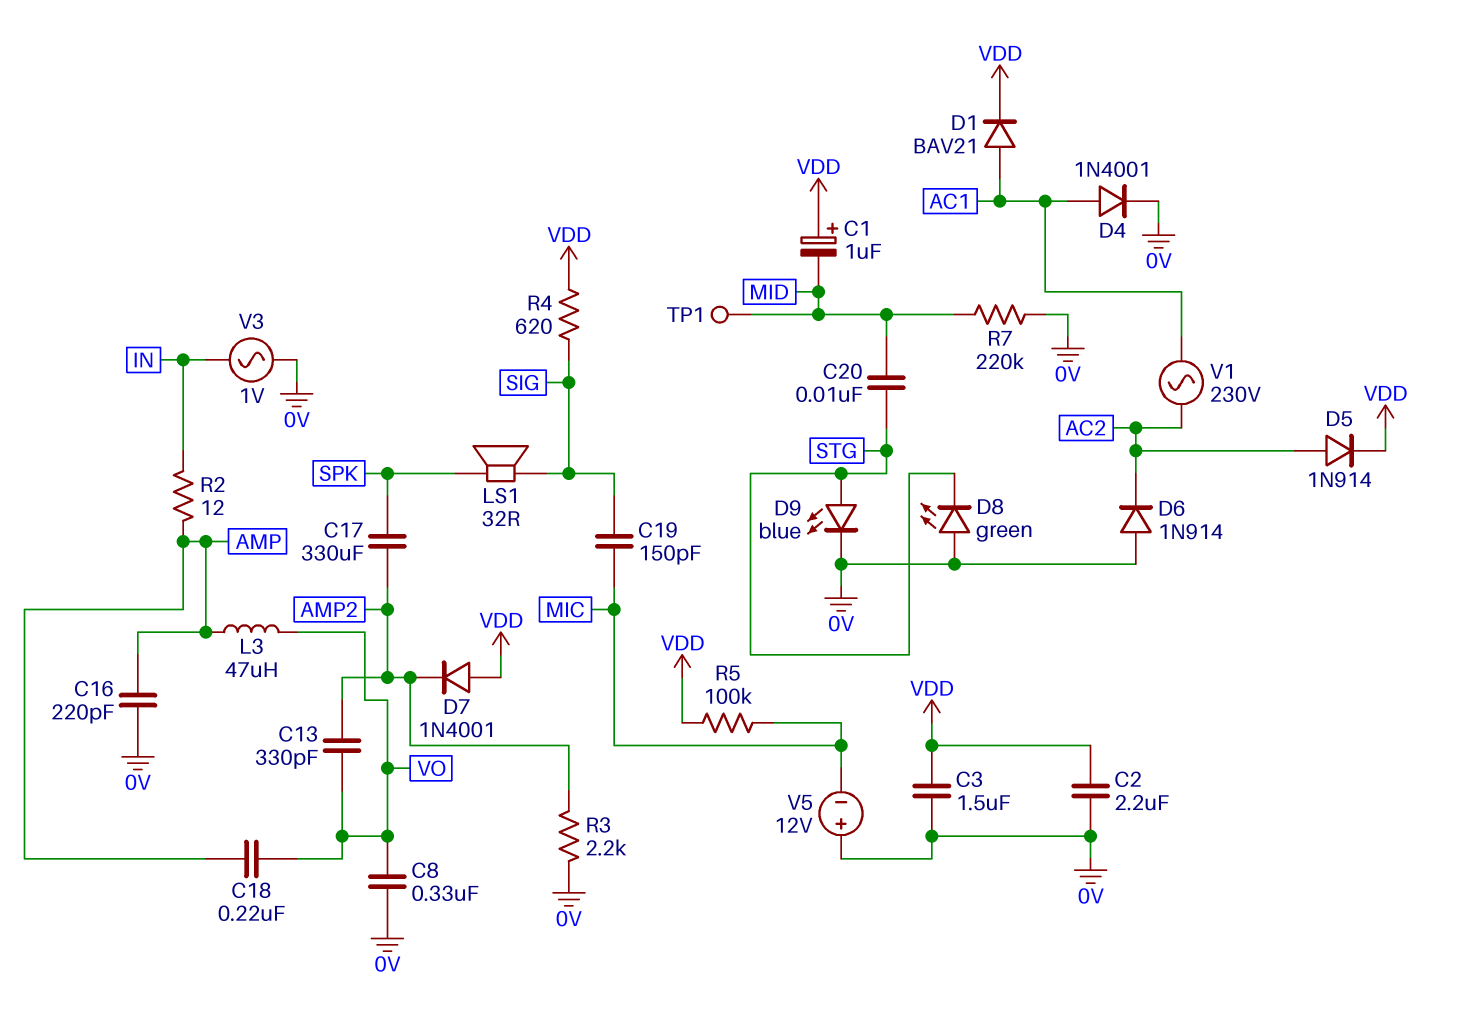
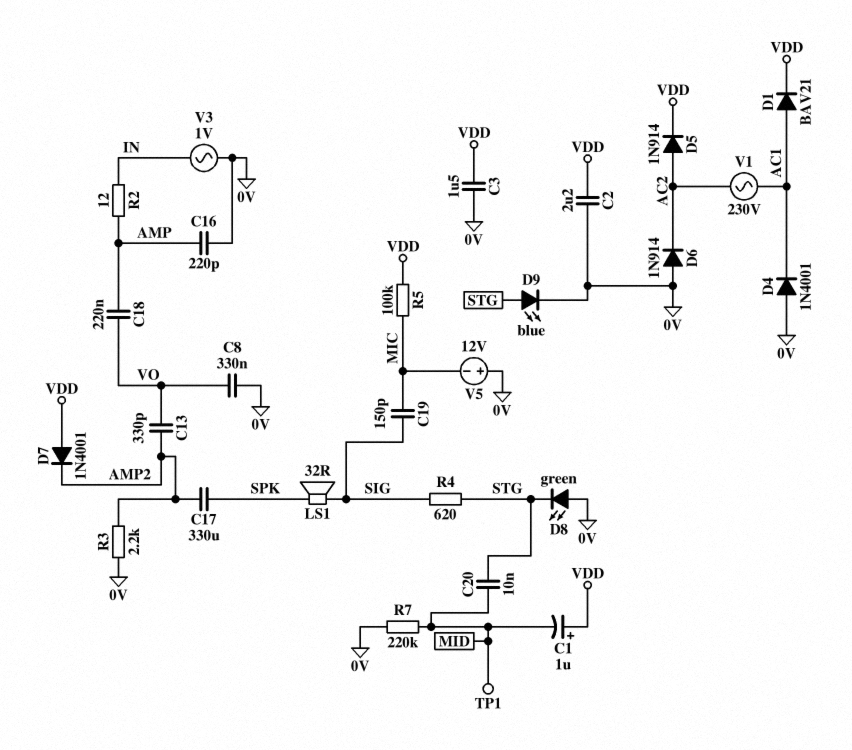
D4: diode 1N4001 (A AC1, K 0V) -> diode 1N4001 (A 0V, K AC1)
L3: 47uH (AMP, VO) -> none
R4: 620 (SIG, VDD) -> 620 (SIG, STG)

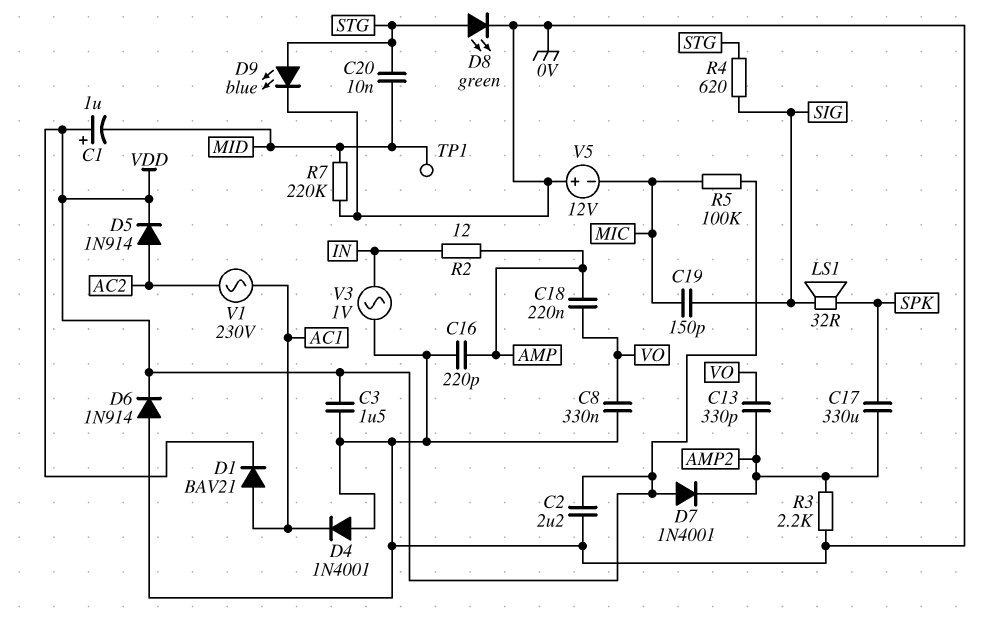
D6: diode 1N914 (A 0V, K AC2) -> diode 1N914 (A 0V, K VDD)
D8: LED green (A 0V, K STG) -> LED green (A STG, K 0V)

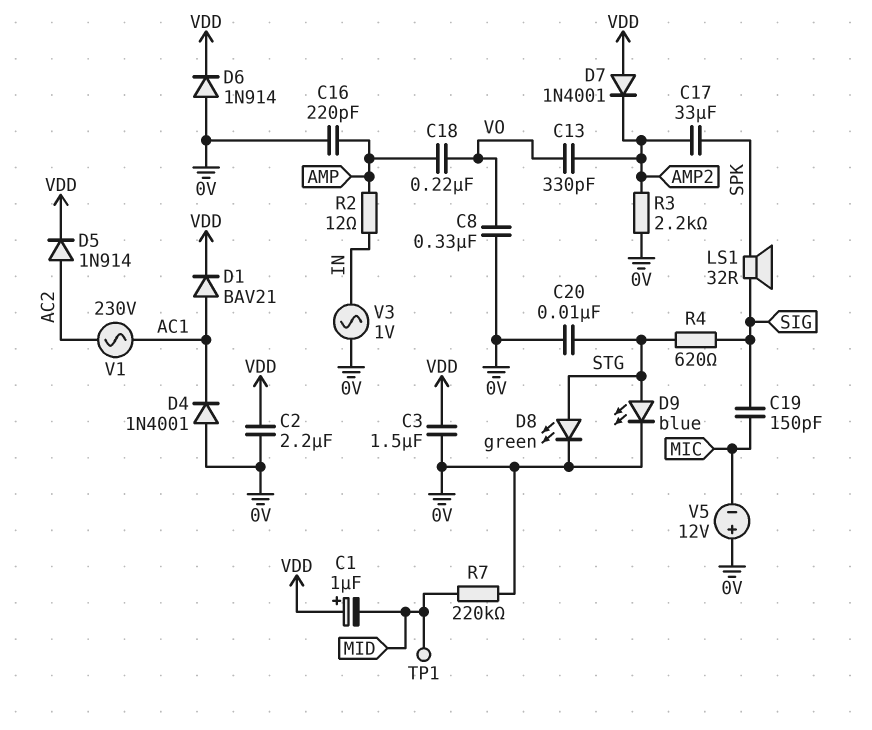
C17: 330uF (AMP2, SPK) -> 33uF (AMP2, SPK)
C20: 10nF (MID, STG) -> 10nF (0V, STG)
R5: 100k (MIC, VDD) -> none

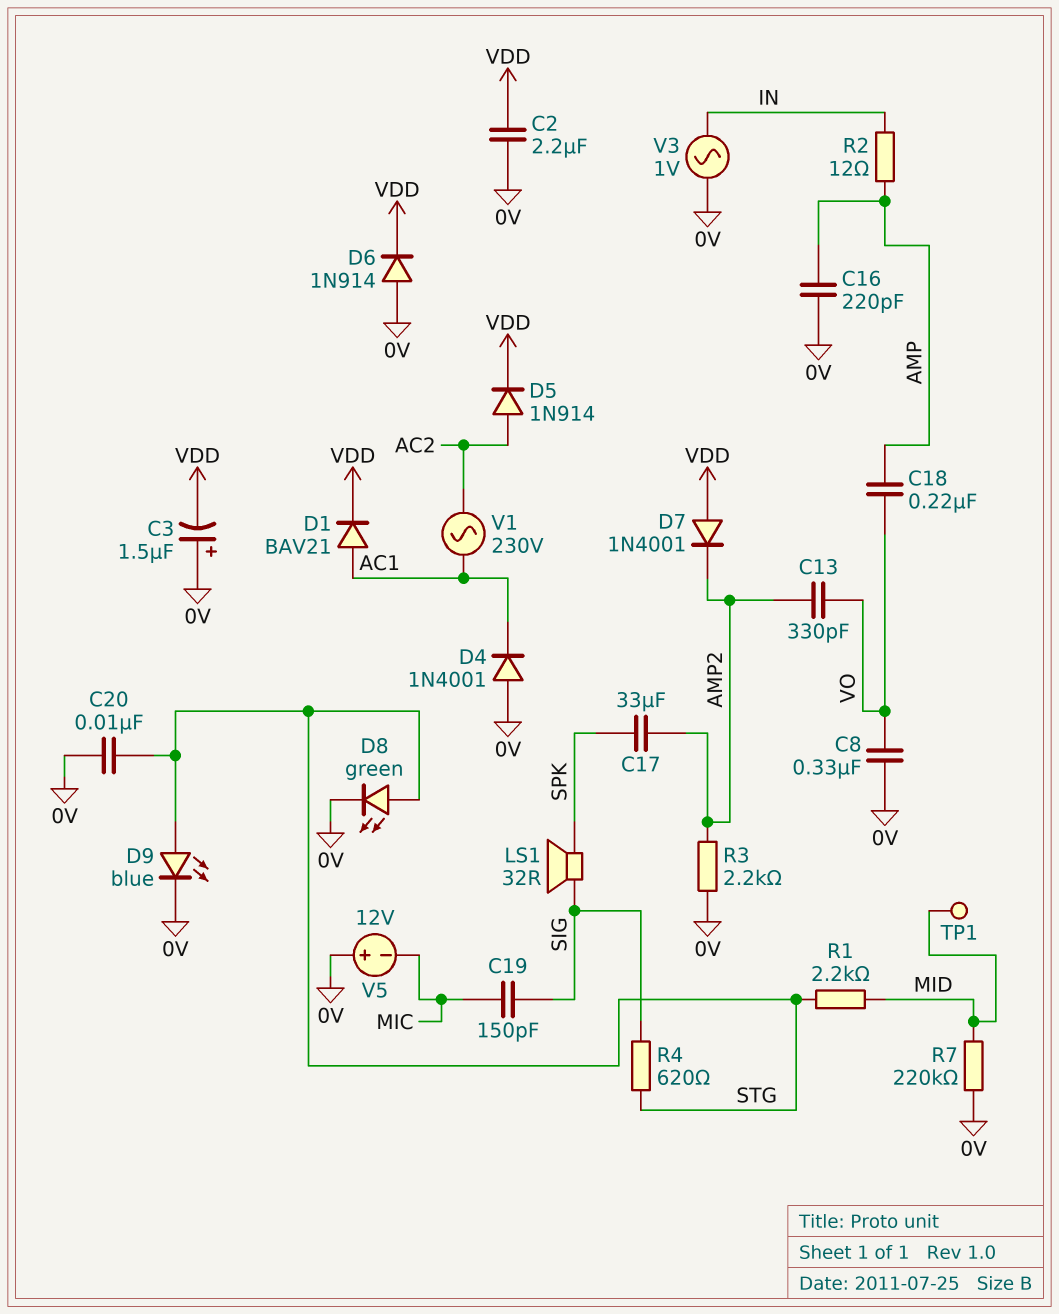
C1: 1uF (plus VDD, minus MID) -> none
C3: 1.5uF (0V, VDD) -> 1.5uF (plus 0V, minus VDD)
R1: none -> 2.2k (MID, STG)

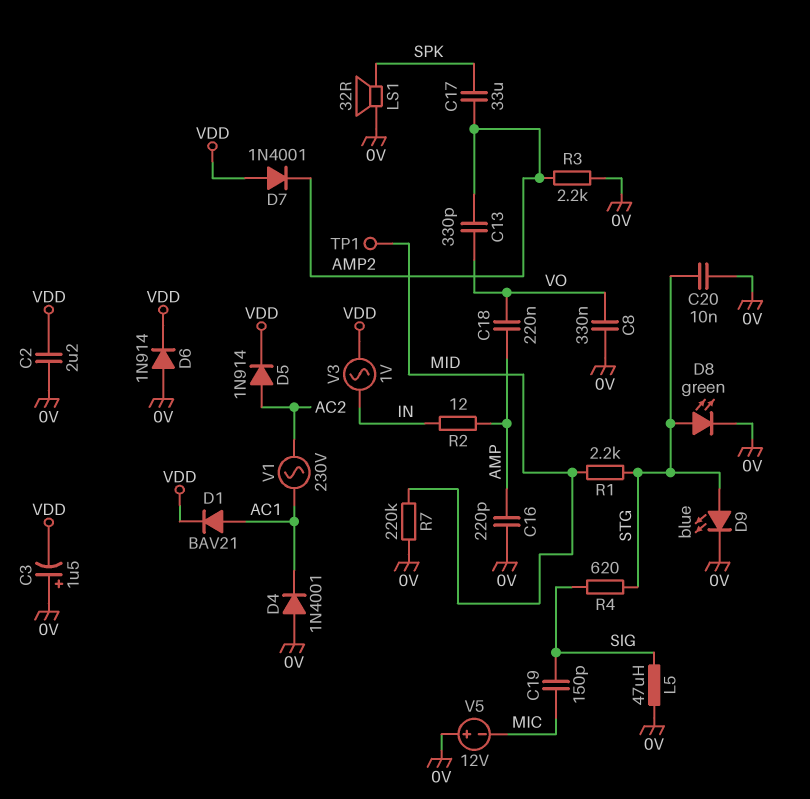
L5: none -> 47uH (0V, SIG)
LS1: speaker 32R (SIG, SPK) -> speaker 32R (0V, SPK)
V3: AC 1V (0V, IN) -> AC 1V (IN, VDD)

